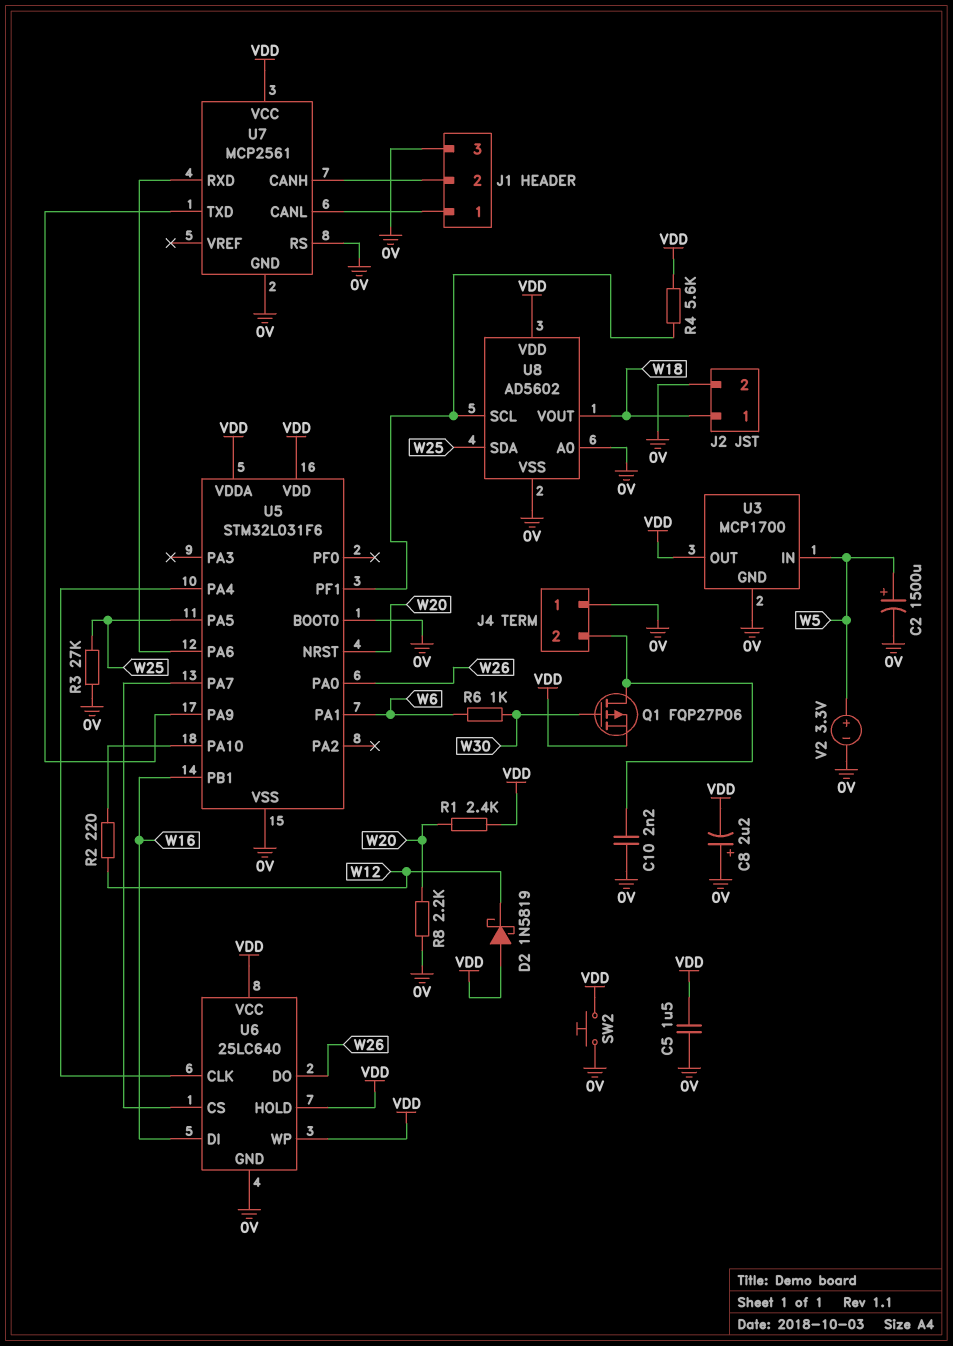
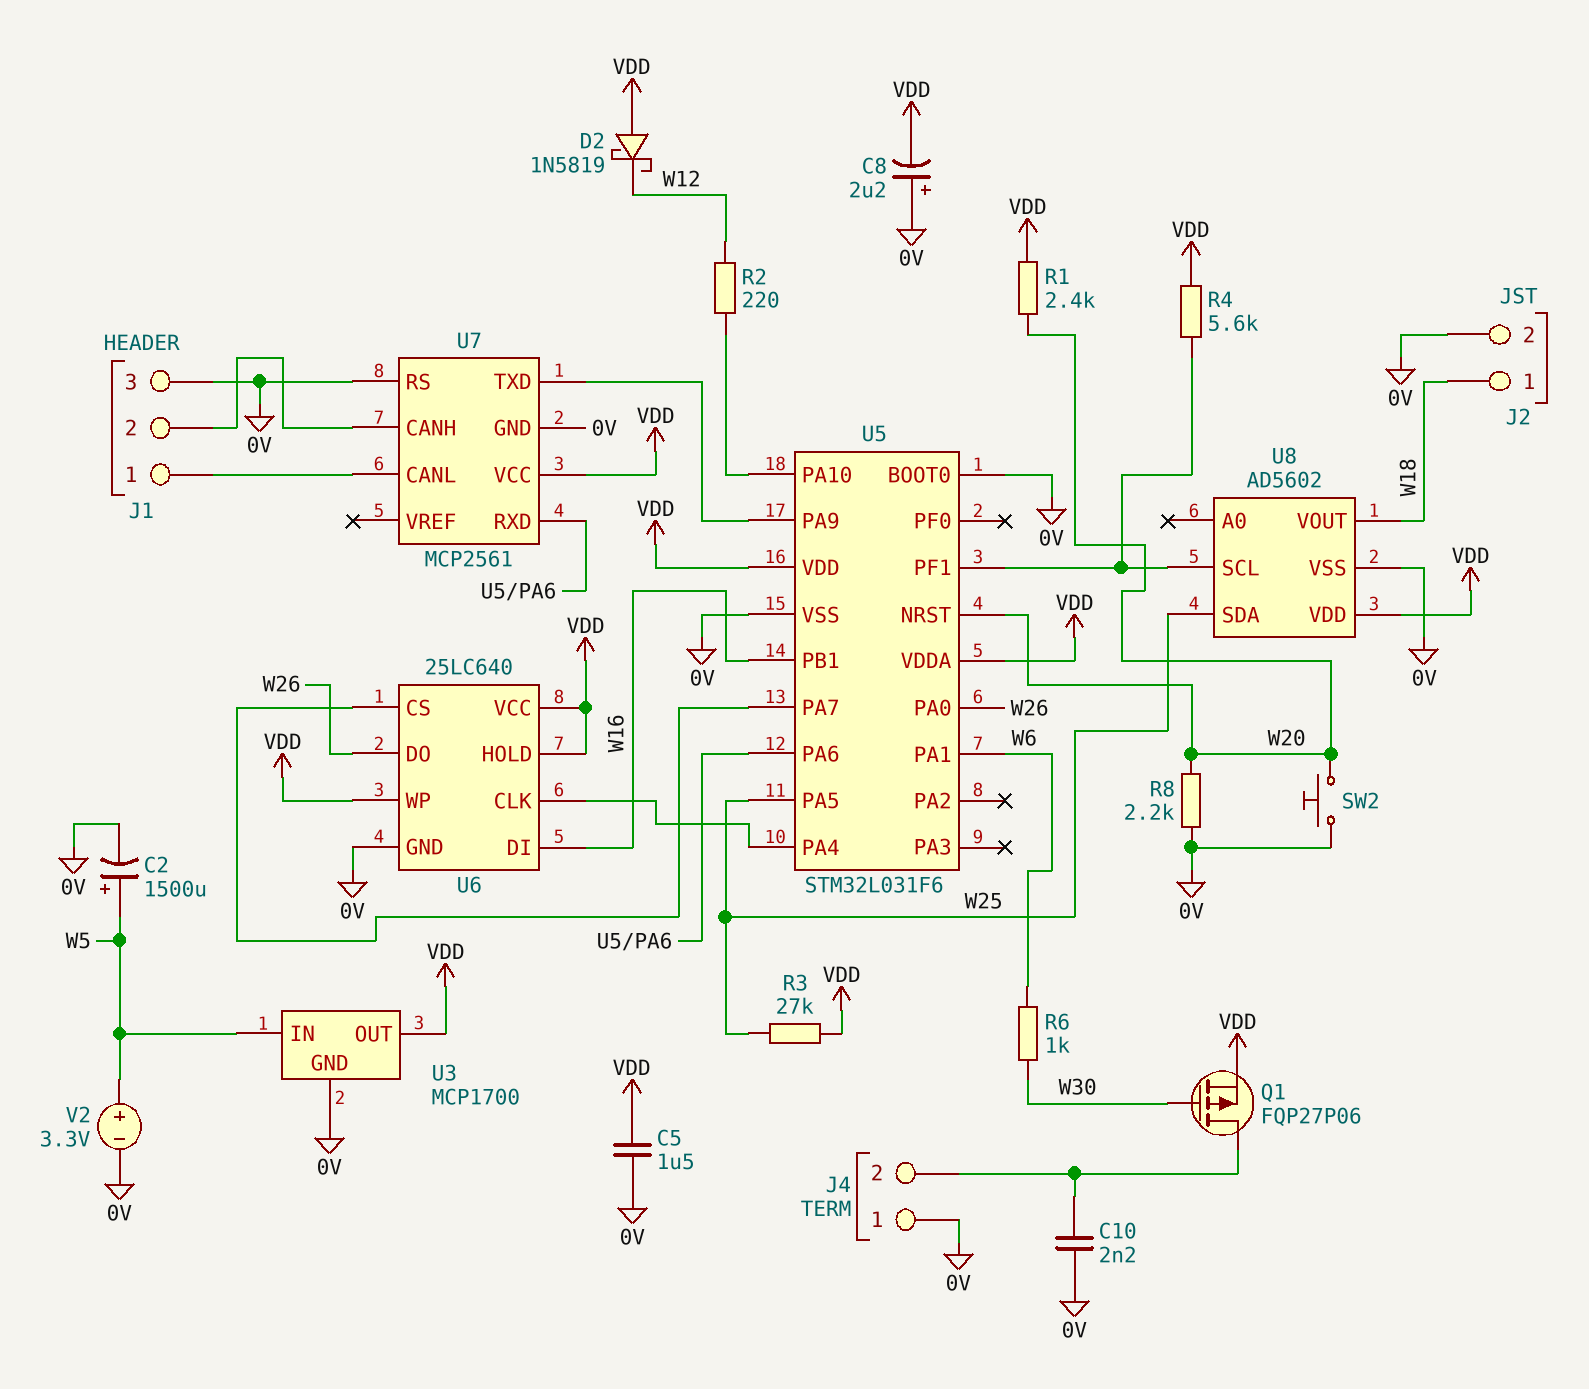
R3: 27k (0V, W25) -> 27k (VDD, W25)
SW2: button (0V, VDD) -> button (0V, W20)
U8 pin A0: 0V -> none

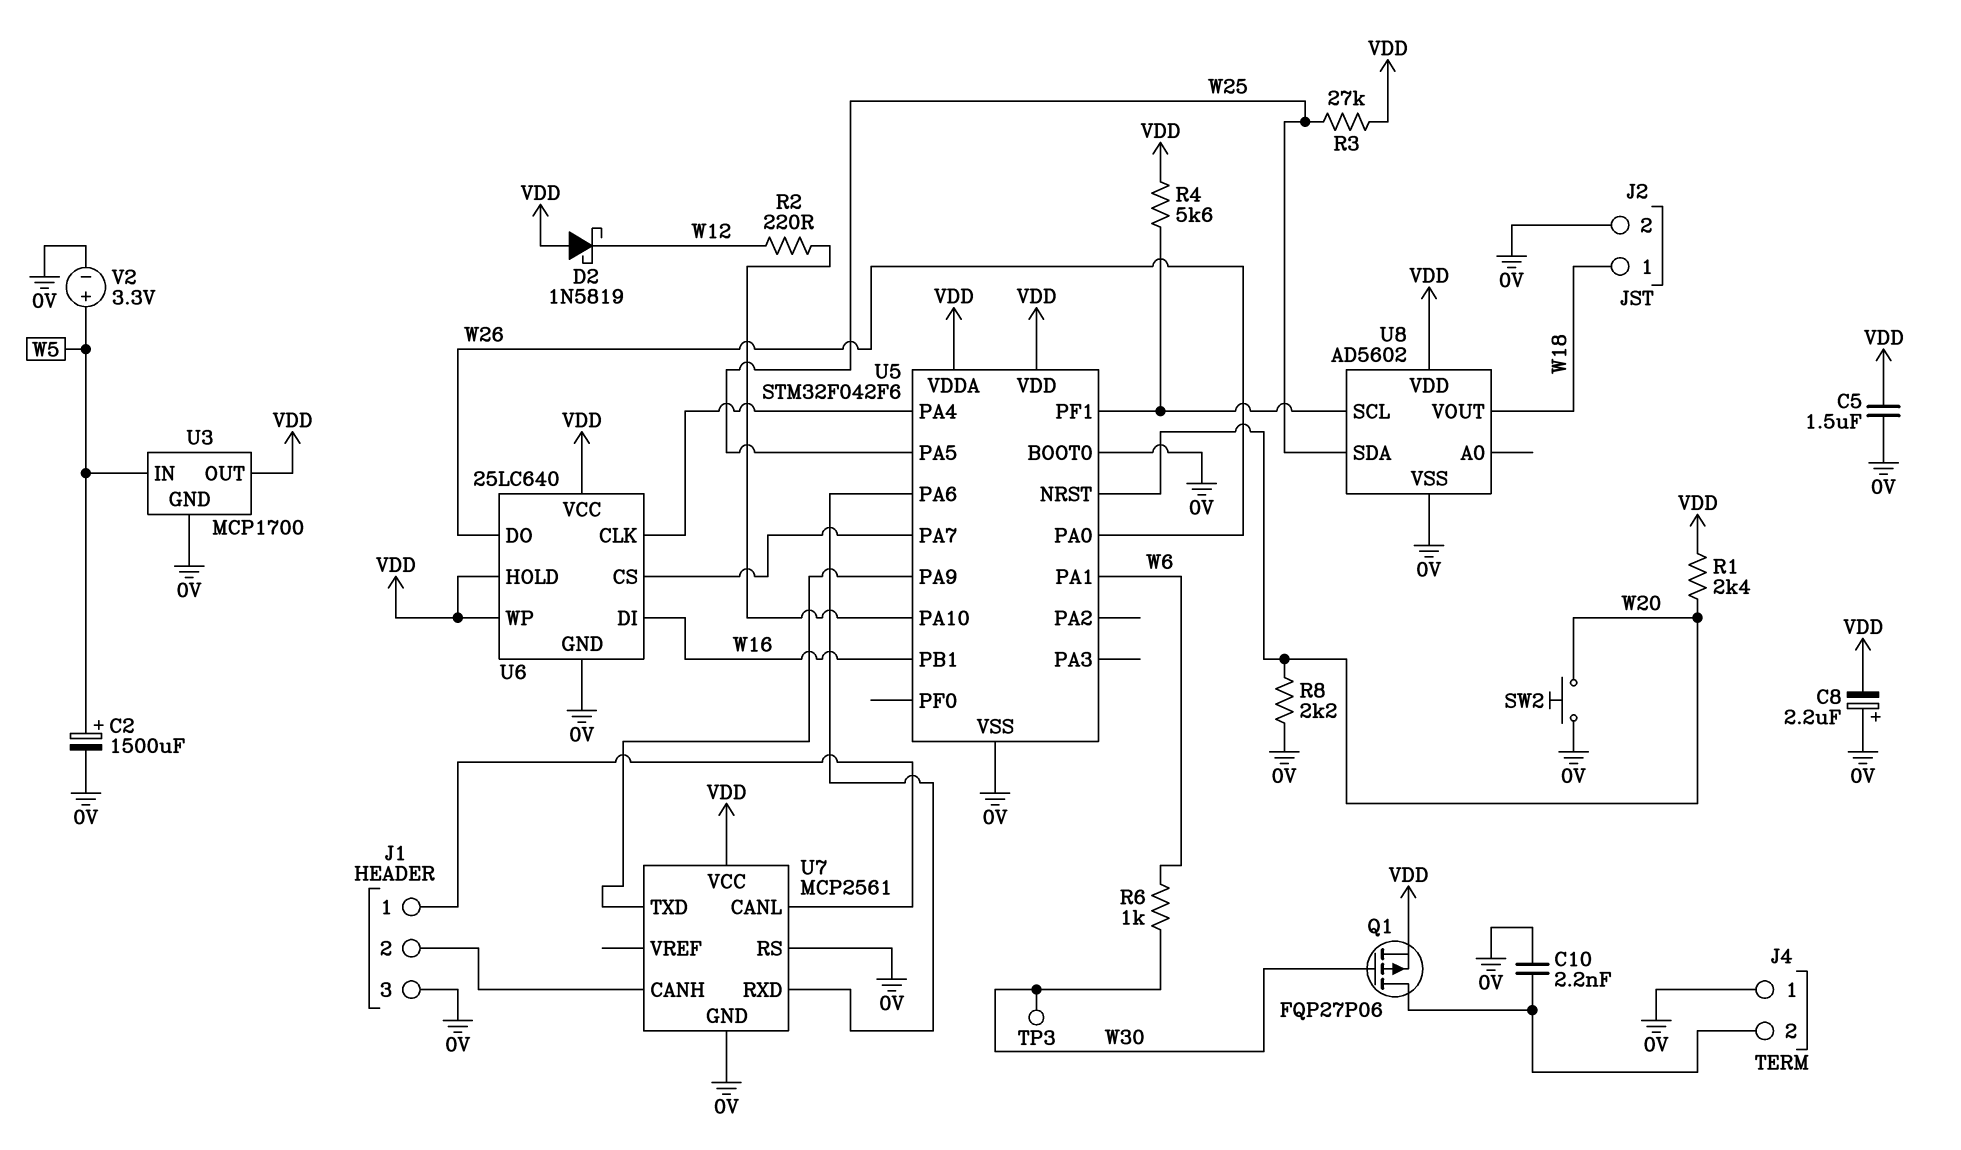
TP3: none -> test point (W30)
U5: STM32L031F6 -> STM32F042F6

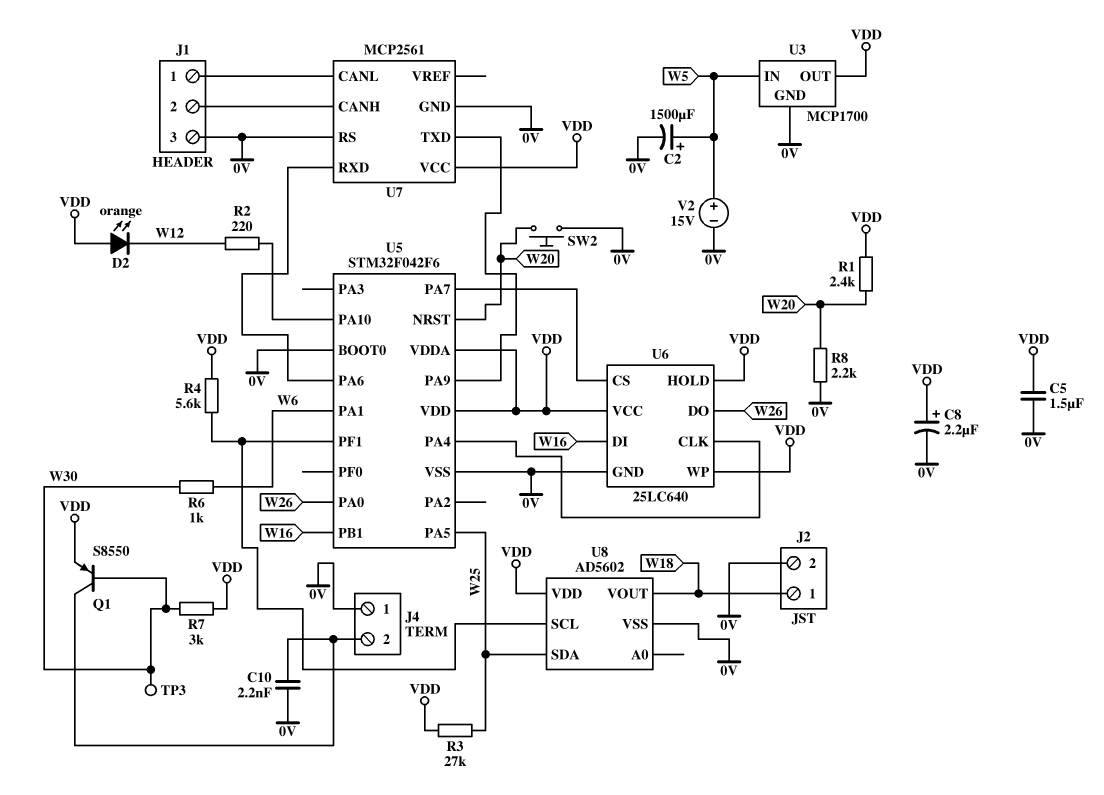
C8: 2.2uF (plus 0V, minus VDD) -> 2.2uF (plus VDD, minus 0V)
D2: schottky 1N5819 (A VDD, K W12) -> LED orange (A VDD, K W12)
Q1: PMOS FQP27P06 (G W30, D J4/2, S VDD) -> PNP S8550 (B W30, C J4/2, E VDD)
R7: none -> 3k (VDD, W30)
V2: 3.3V (plus W5, minus 0V) -> 15V (plus W5, minus 0V)

